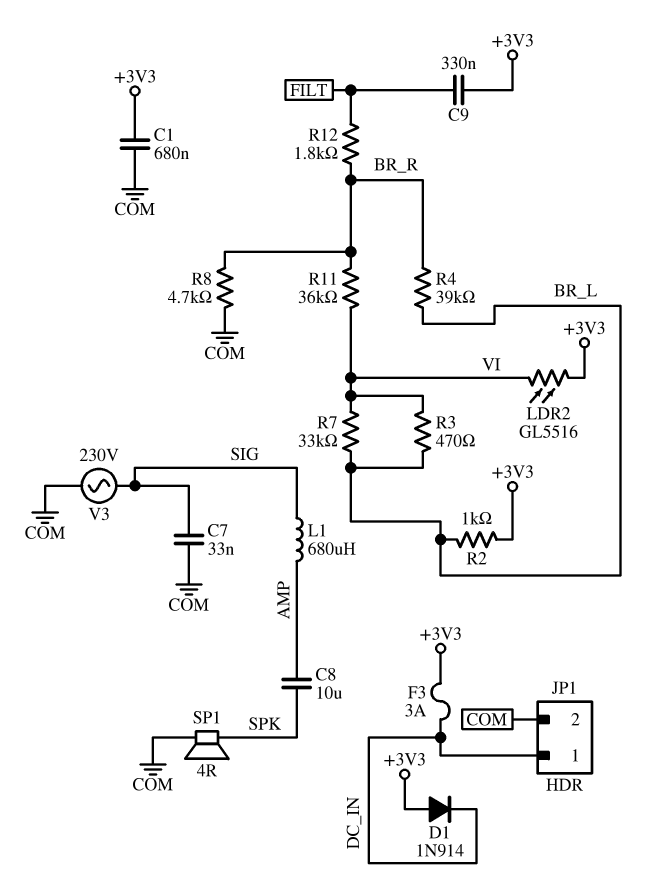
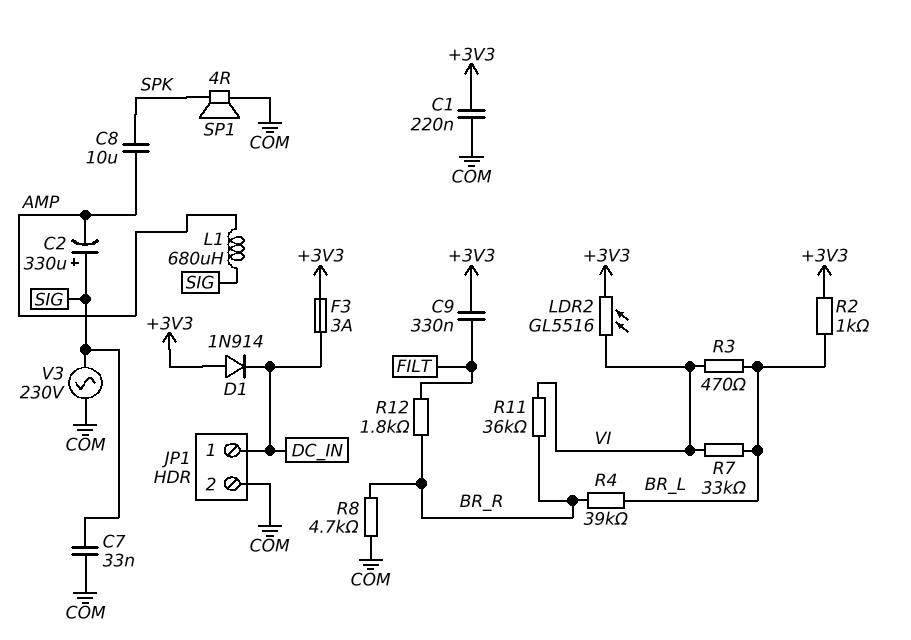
C1: 680nF (+3V3, COM) -> 220nF (+3V3, COM)
C2: none -> 330uF (plus SIG, minus AMP)

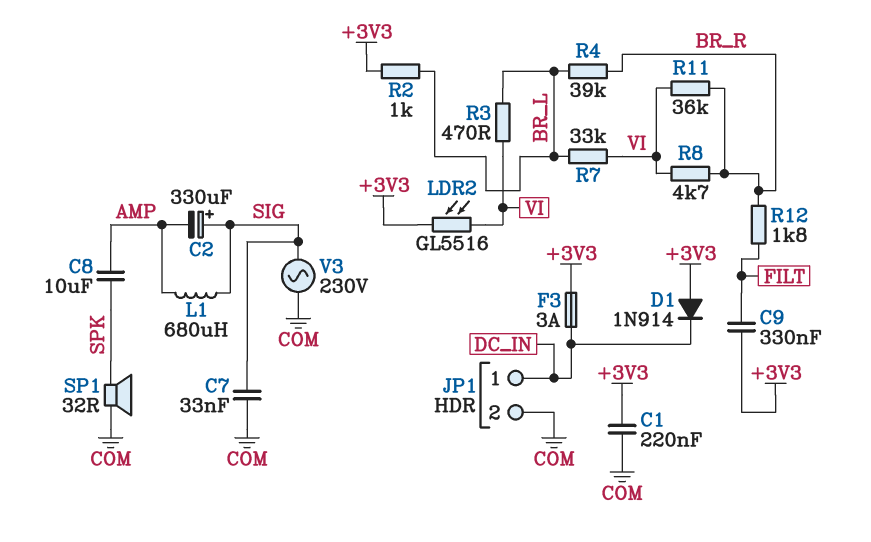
R8: 4.7k (BR_R, COM) -> 4.7k (BR_R, VI)
SP1: speaker 4R (COM, SPK) -> speaker 32R (COM, SPK)

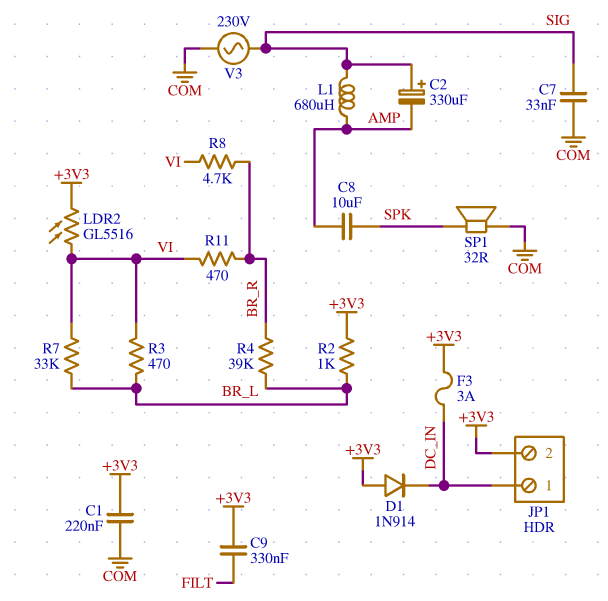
JP1 pin 2: COM -> +3V3
R11: 36k (BR_R, VI) -> 470 (BR_R, VI)
R12: 1.8k (BR_R, FILT) -> none

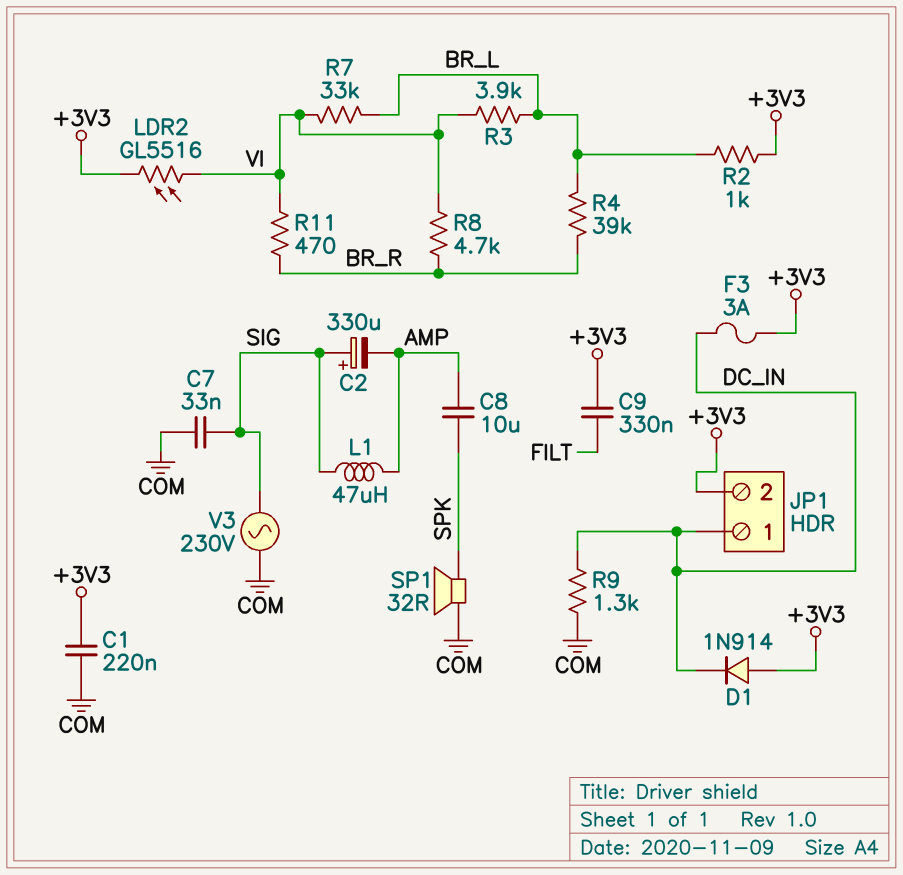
L1: 680uH (AMP, SIG) -> 47uH (AMP, SIG)
R3: 470 (BR_L, VI) -> 3.9k (BR_L, VI)
R9: none -> 1.3k (COM, DC_IN)

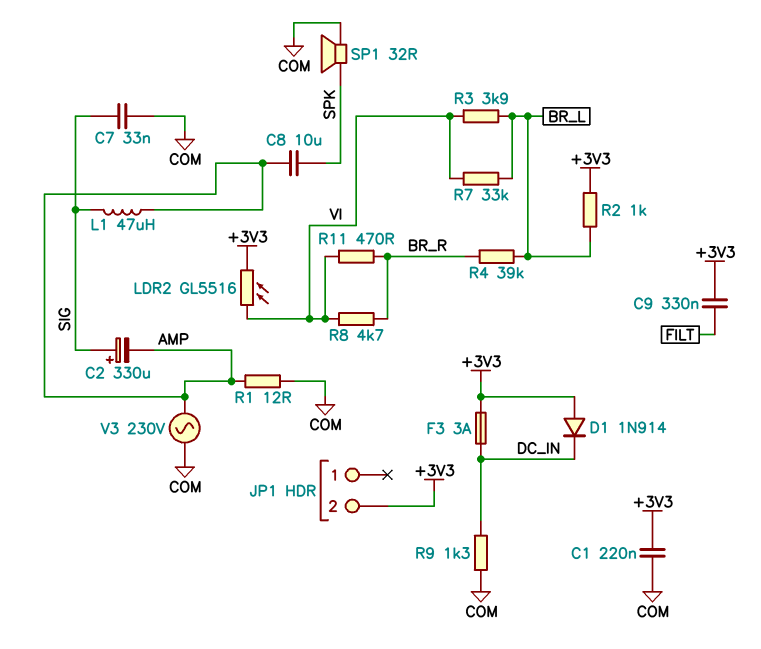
JP1 pin 1: DC_IN -> none
R1: none -> 12 (AMP, COM)
V3: AC 230V (COM, SIG) -> AC 230V (AMP, COM)

